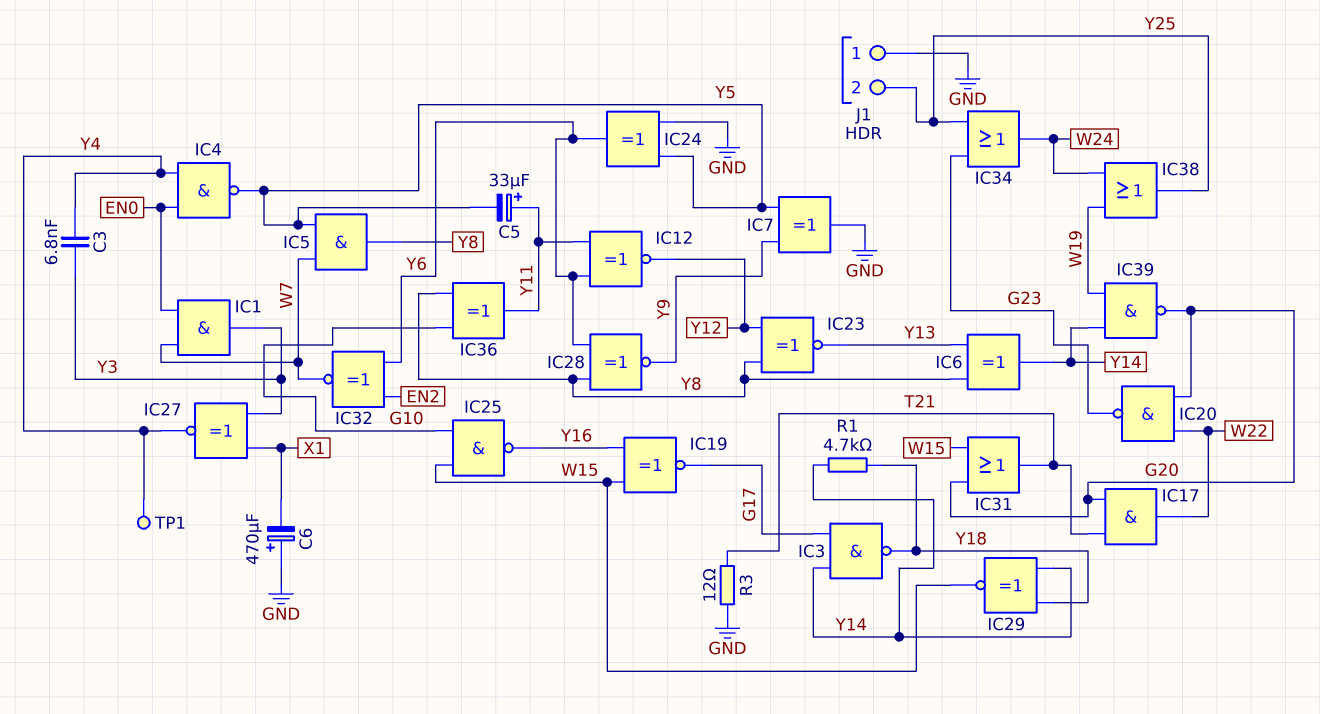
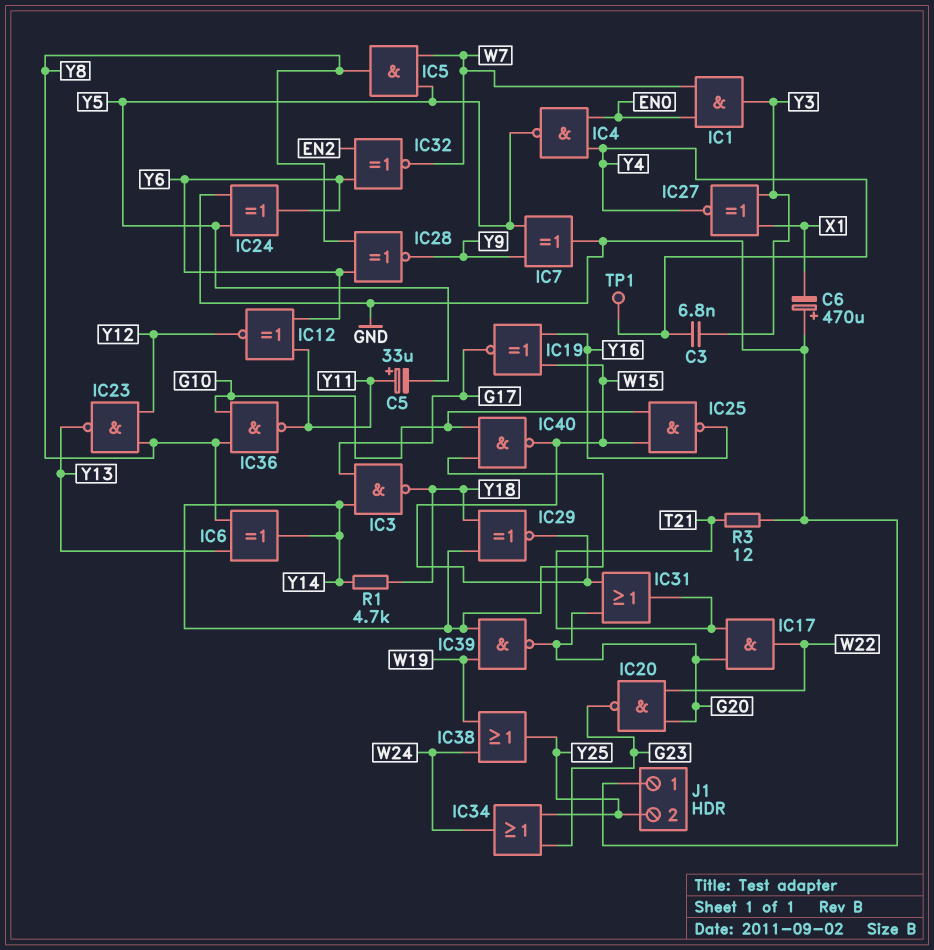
IC23: XNOR (in Y8, in Y12, out Y13) -> NAND (in Y8, in Y12, out Y13)
IC36: XOR (in G10, in Y8, out Y11) -> NAND (in G10, in Y8, out Y11)
IC40: none -> NAND (in G10, in Y14, out W15)

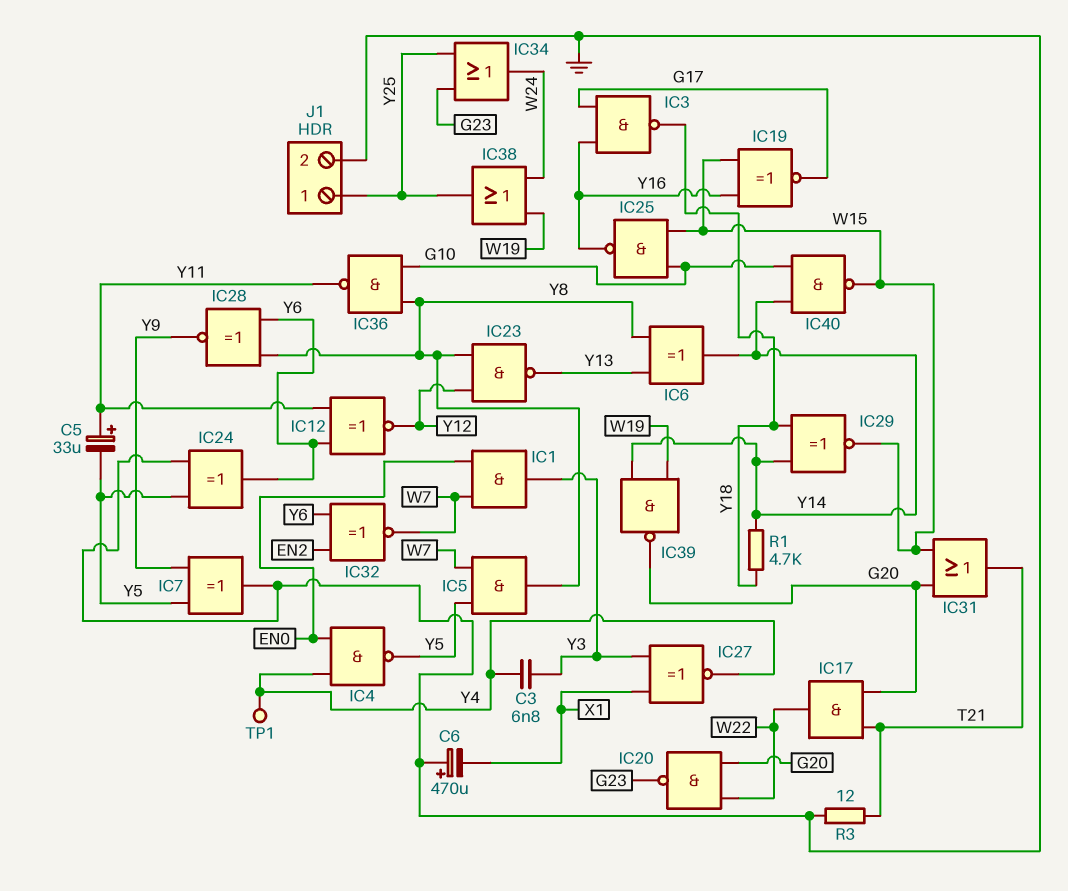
IC3: NAND (in G17, in Y14, out Y18) -> NAND (in G17, in Y16, out Y18)
J1 pin 1: GND -> Y25
J1 pin 2: Y25 -> GND

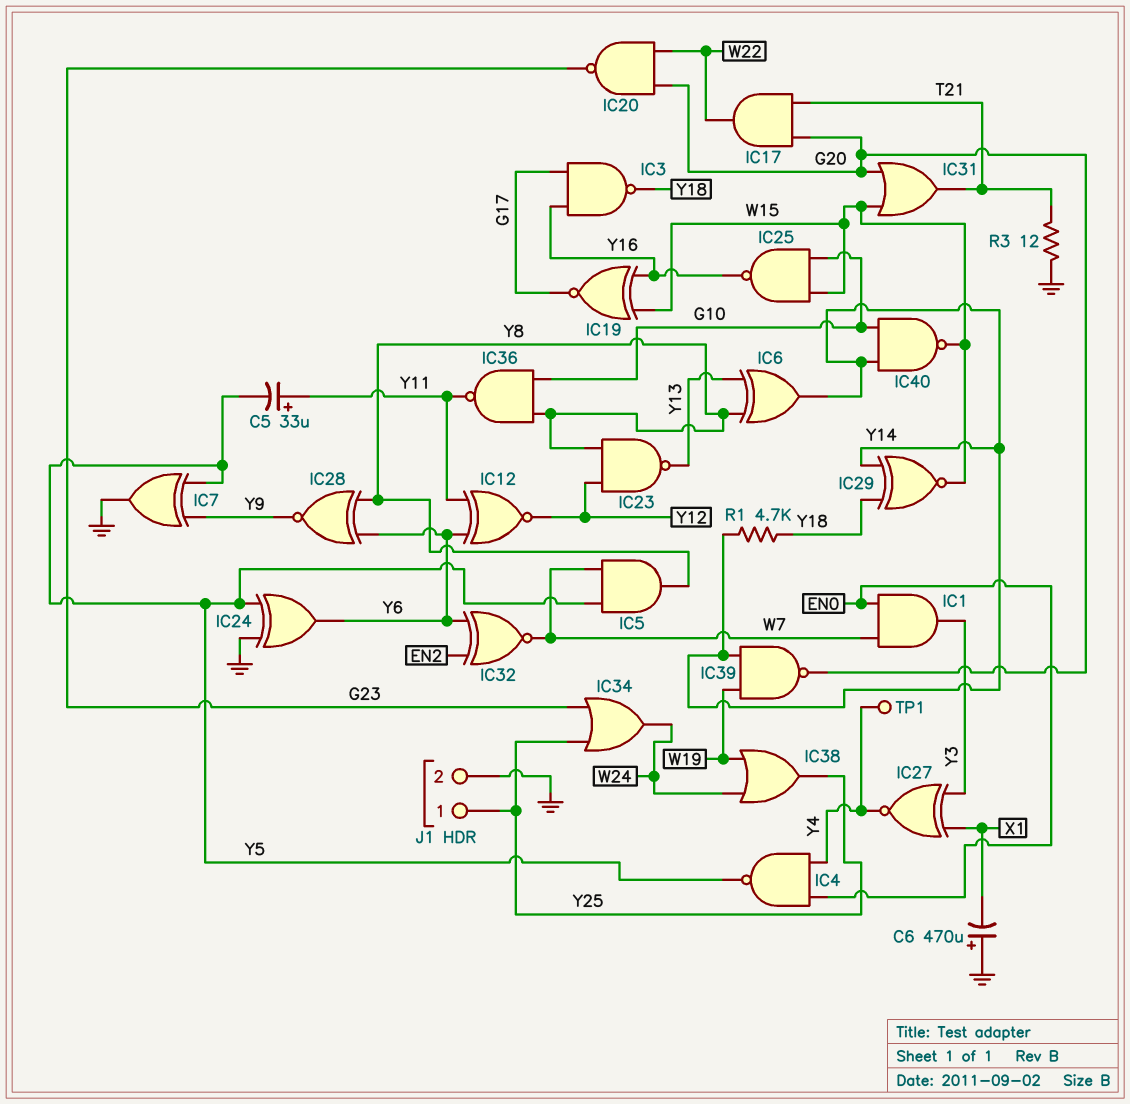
C3: 6.8nF (Y3, Y4) -> none

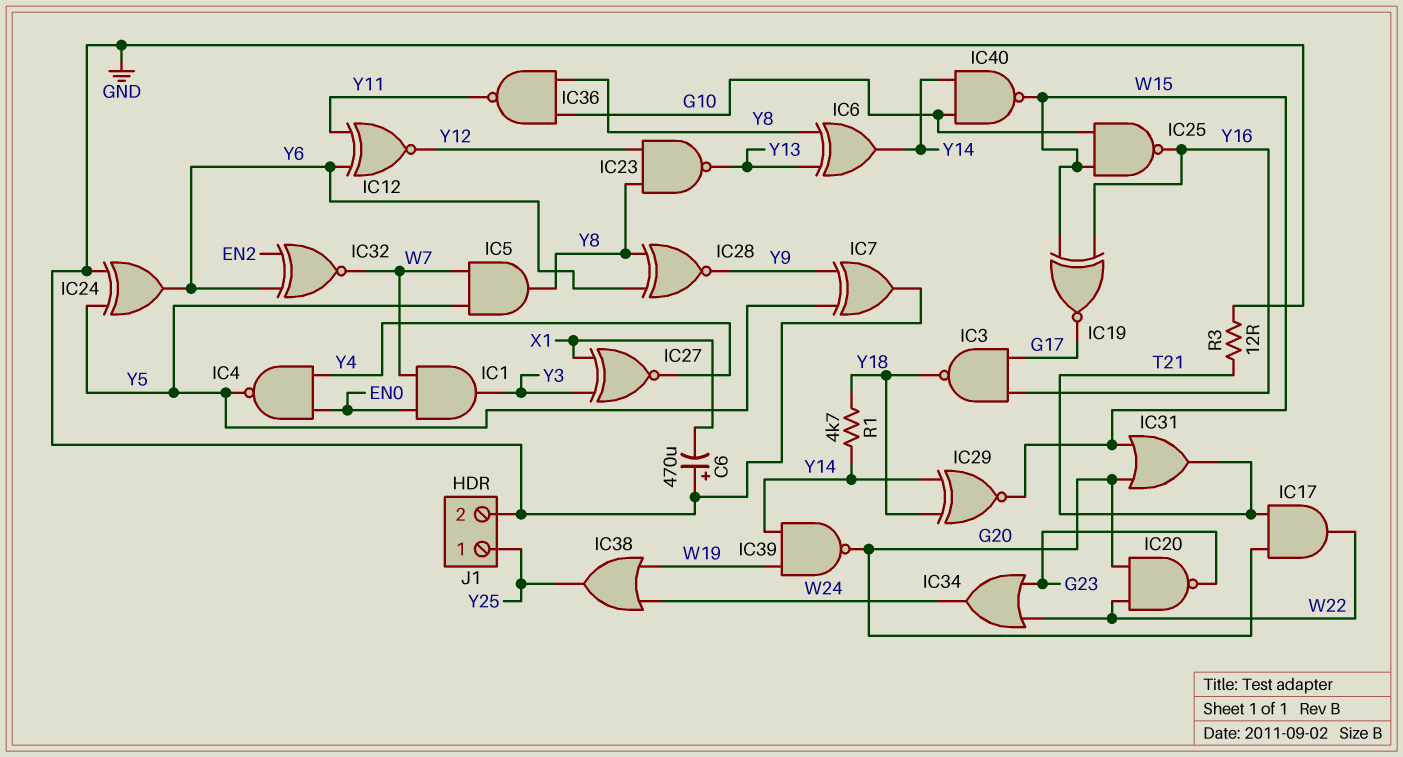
C5: 33uF (plus Y11, minus Y5) -> none
IC34: OR (in G23, in Y25, out W24) -> OR (in G23, in W22, out W24)
TP1: test point (Y4) -> none

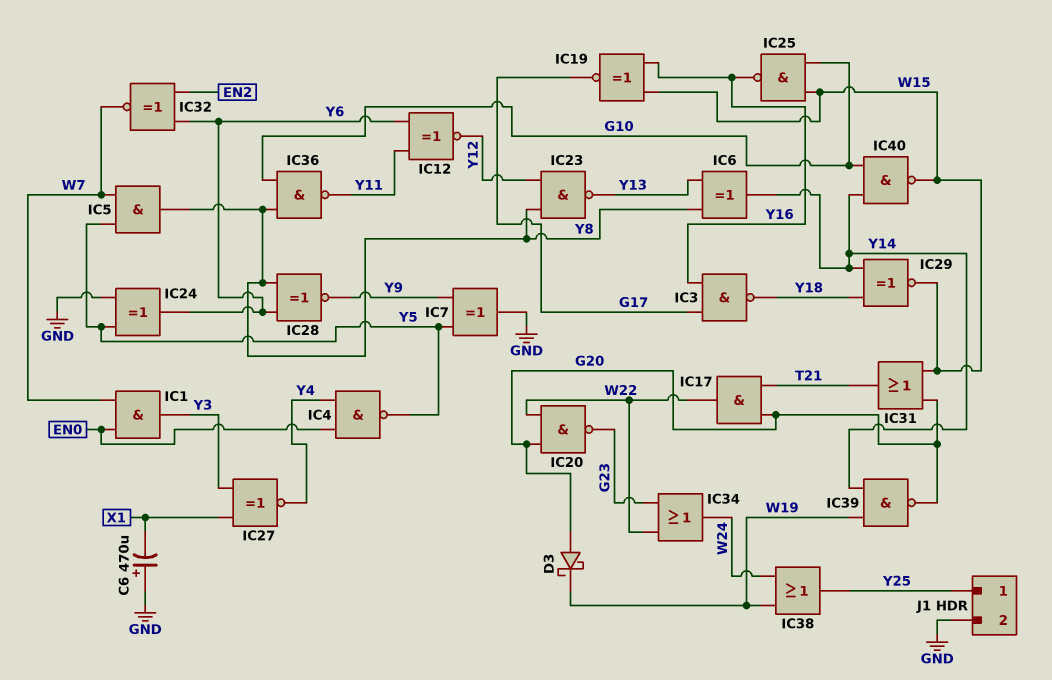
D3: none -> schottky (A G20, K W19)
R1: 4.7k (Y14, Y18) -> none
R3: 12 (GND, T21) -> none

